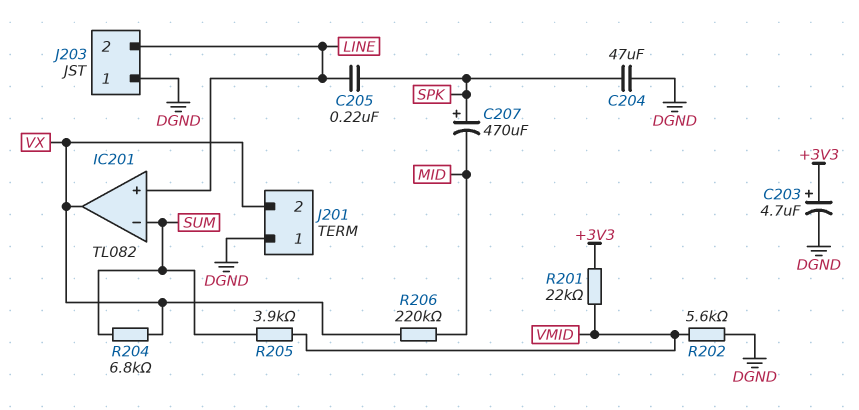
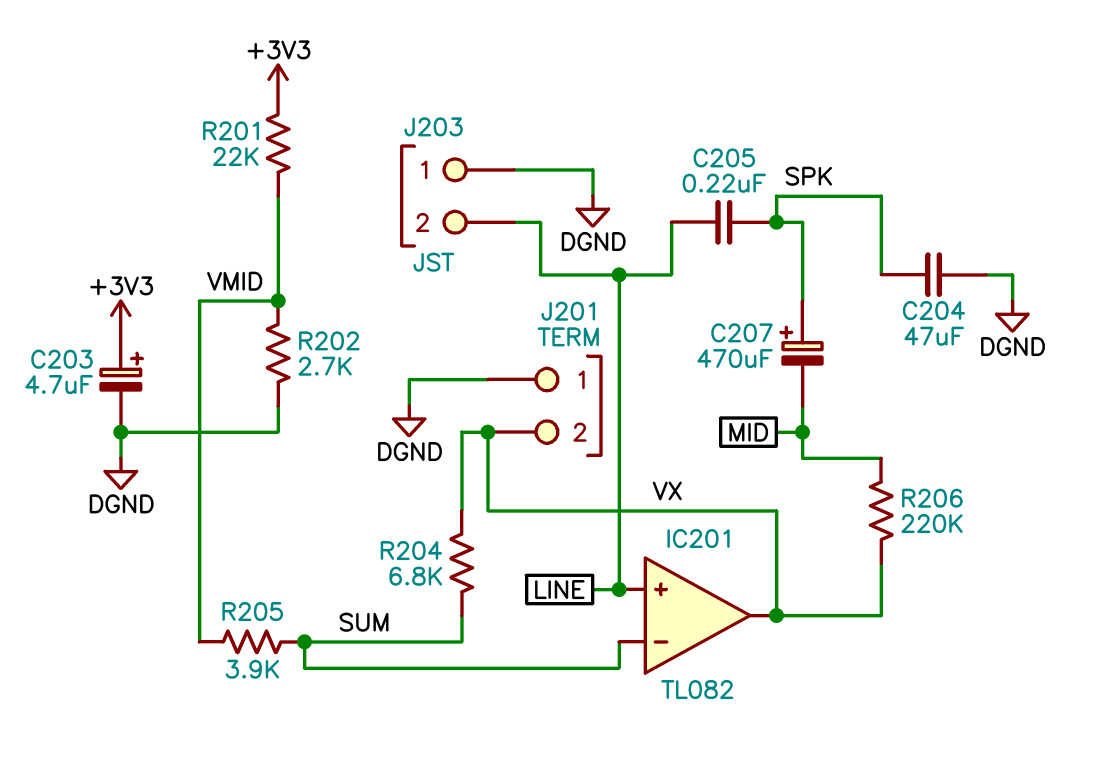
R202: 5.6k (DGND, VMID) -> 2.7k (DGND, VMID)

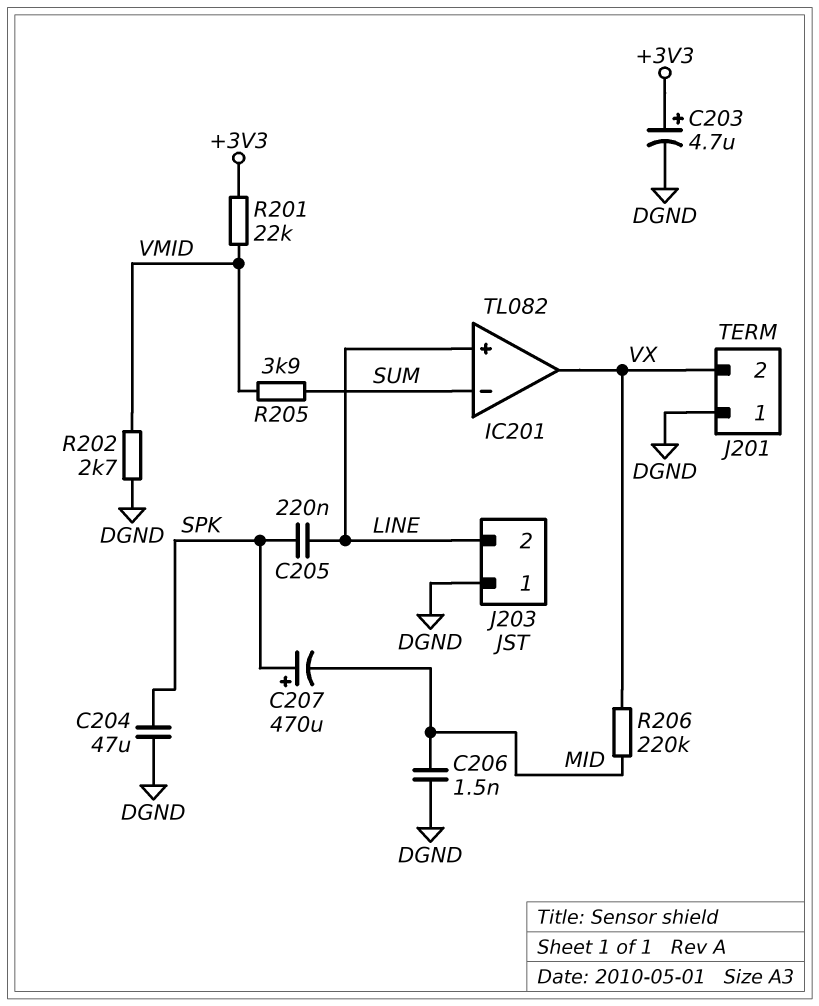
C206: none -> 1.5nF (DGND, MID)
R204: 6.8k (SUM, VX) -> none

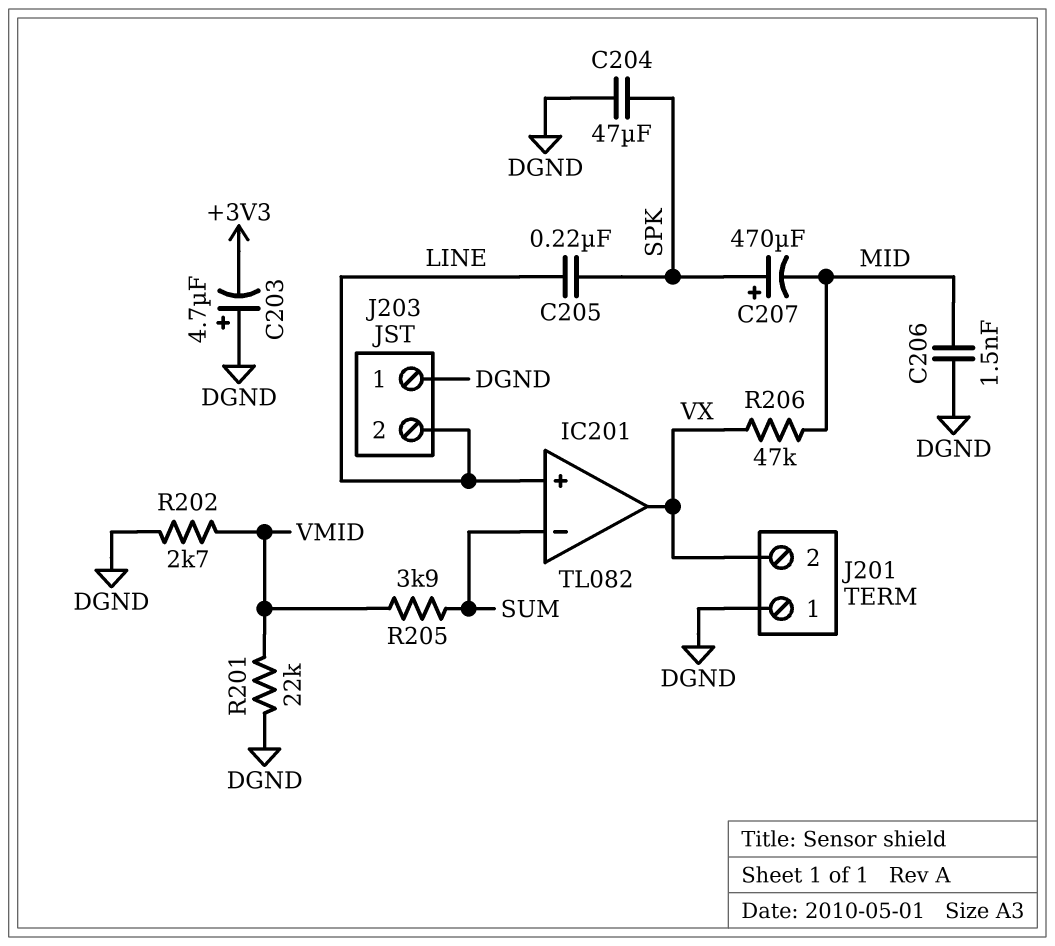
C203: 4.7uF (plus +3V3, minus DGND) -> 4.7uF (plus DGND, minus +3V3)
R201: 22k (+3V3, VMID) -> 22k (DGND, VMID)
R206: 220k (MID, VX) -> 47k (MID, VX)

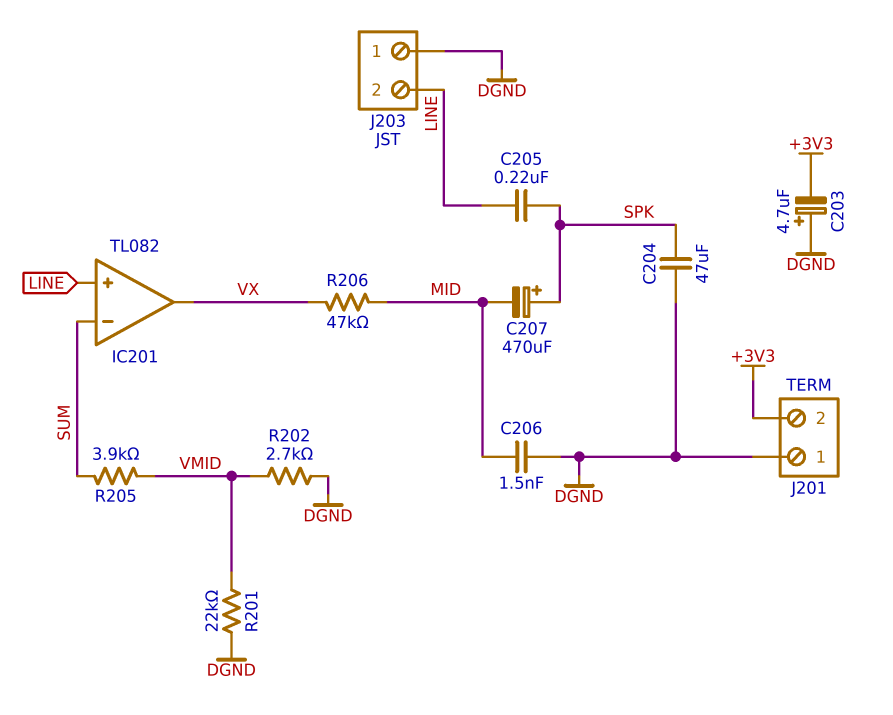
J201 pin 2: VX -> +3V3

